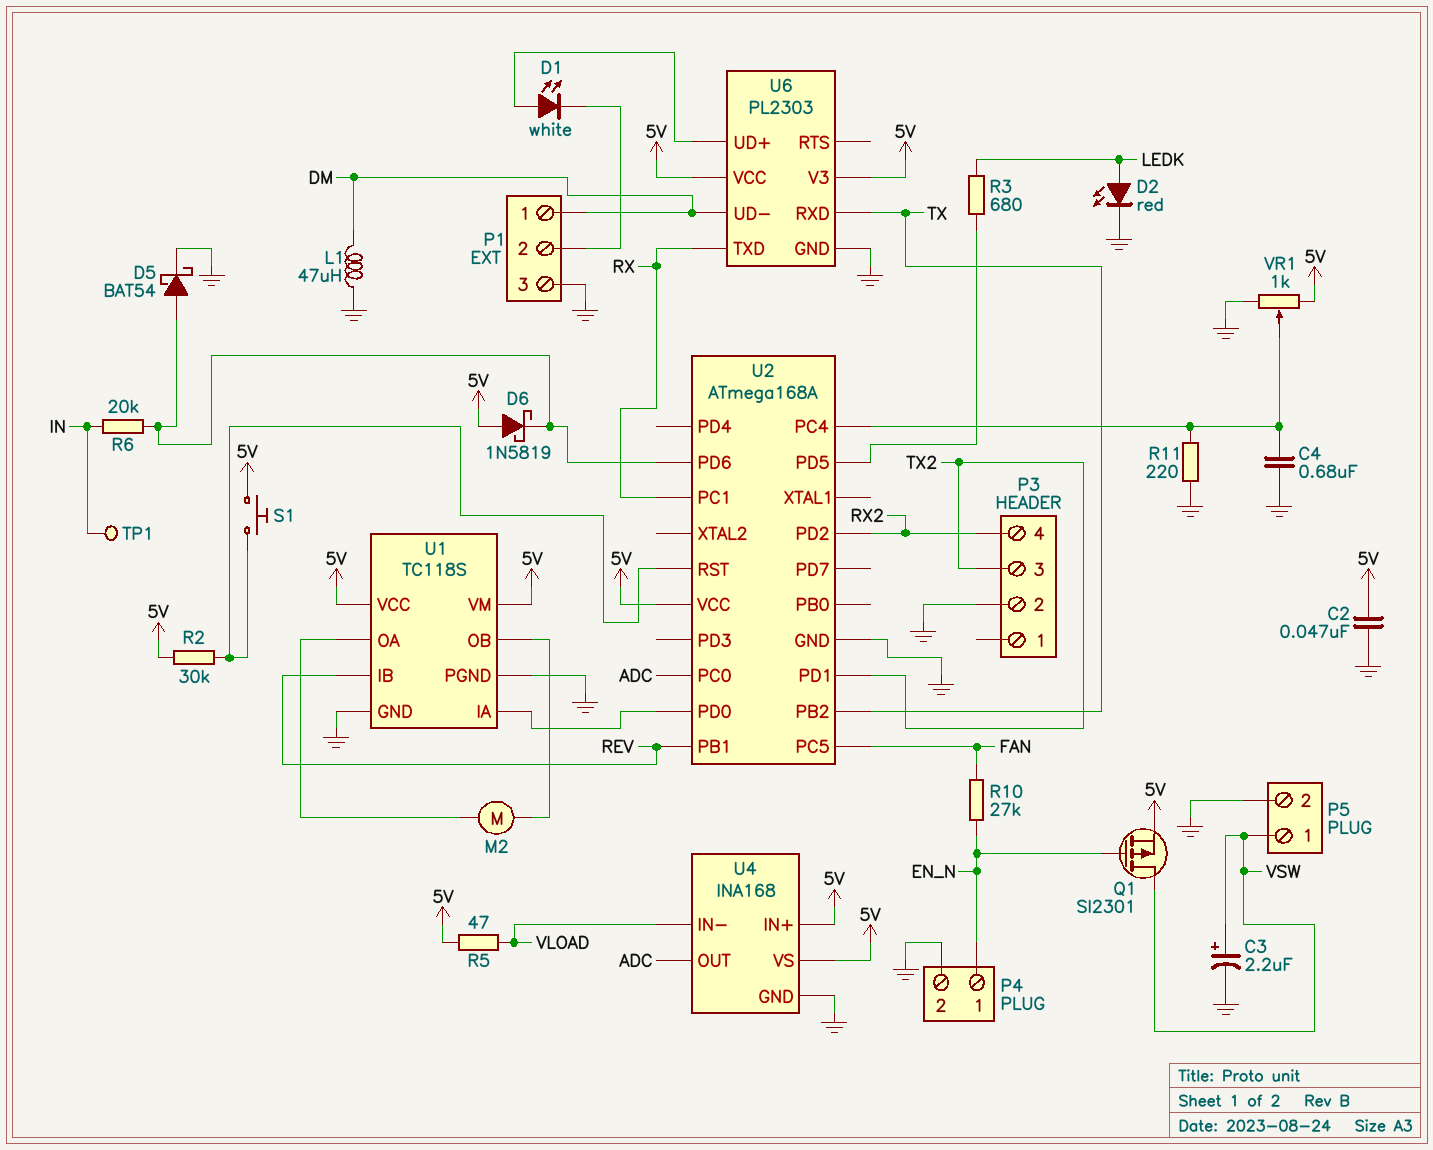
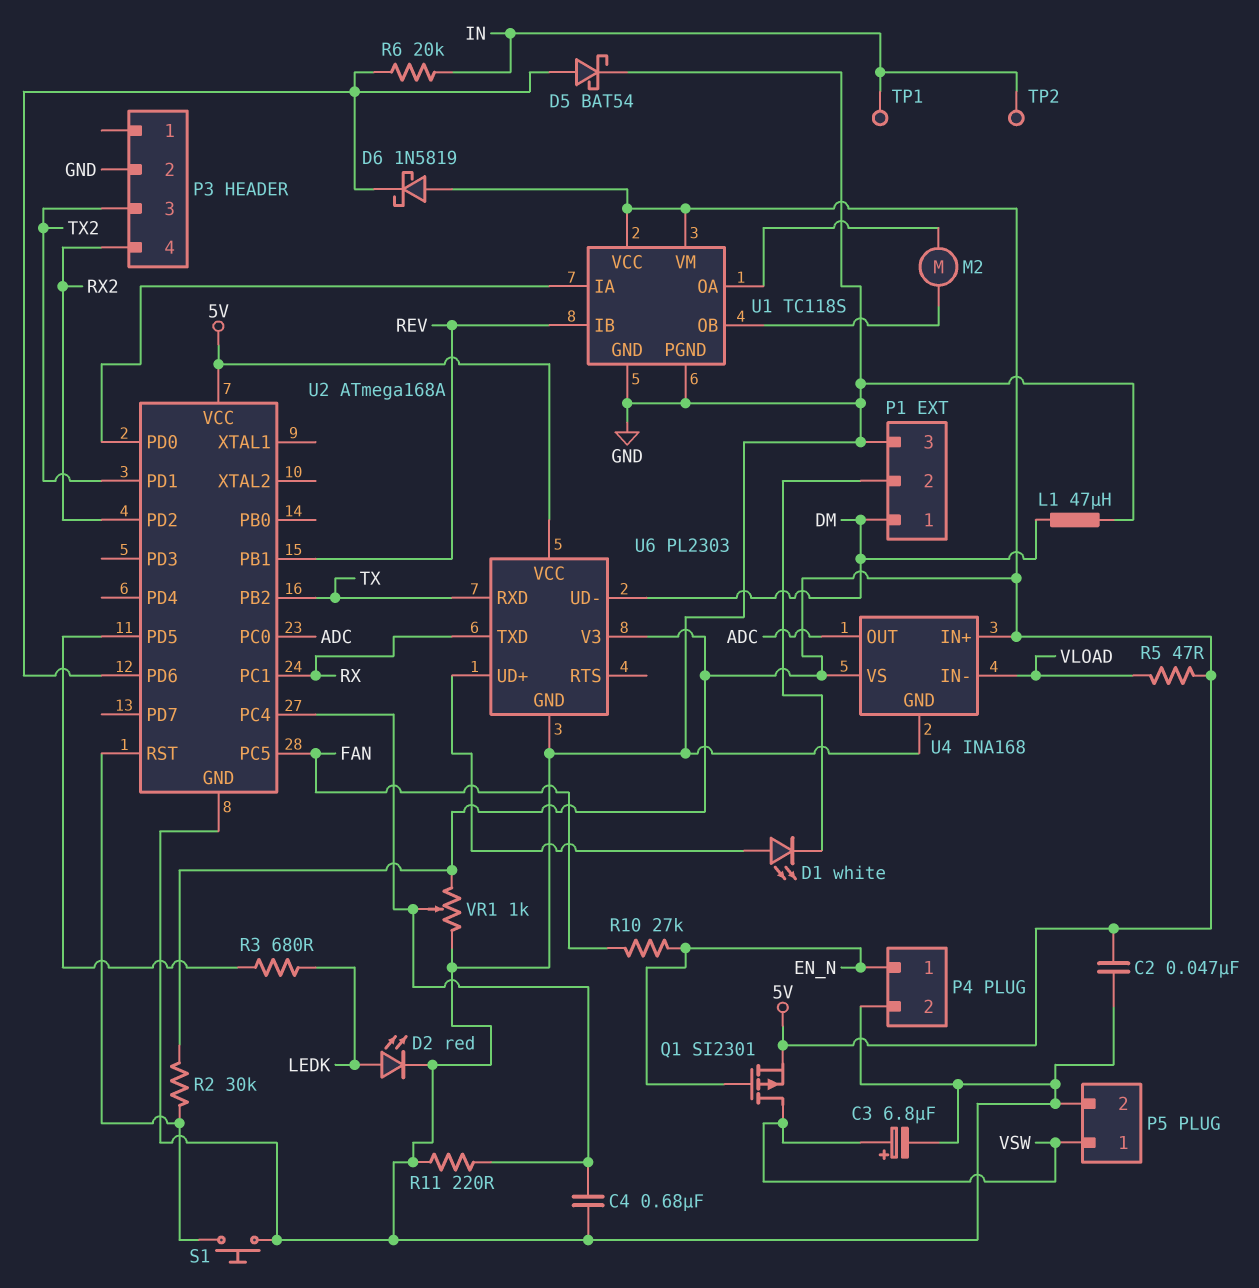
C3: 2.2uF (plus VSW, minus GND) -> 6.8uF (plus VSW, minus GND)
S1: button (5V, U2/RST) -> button (GND, U2/RST)
TP2: none -> test point (IN)

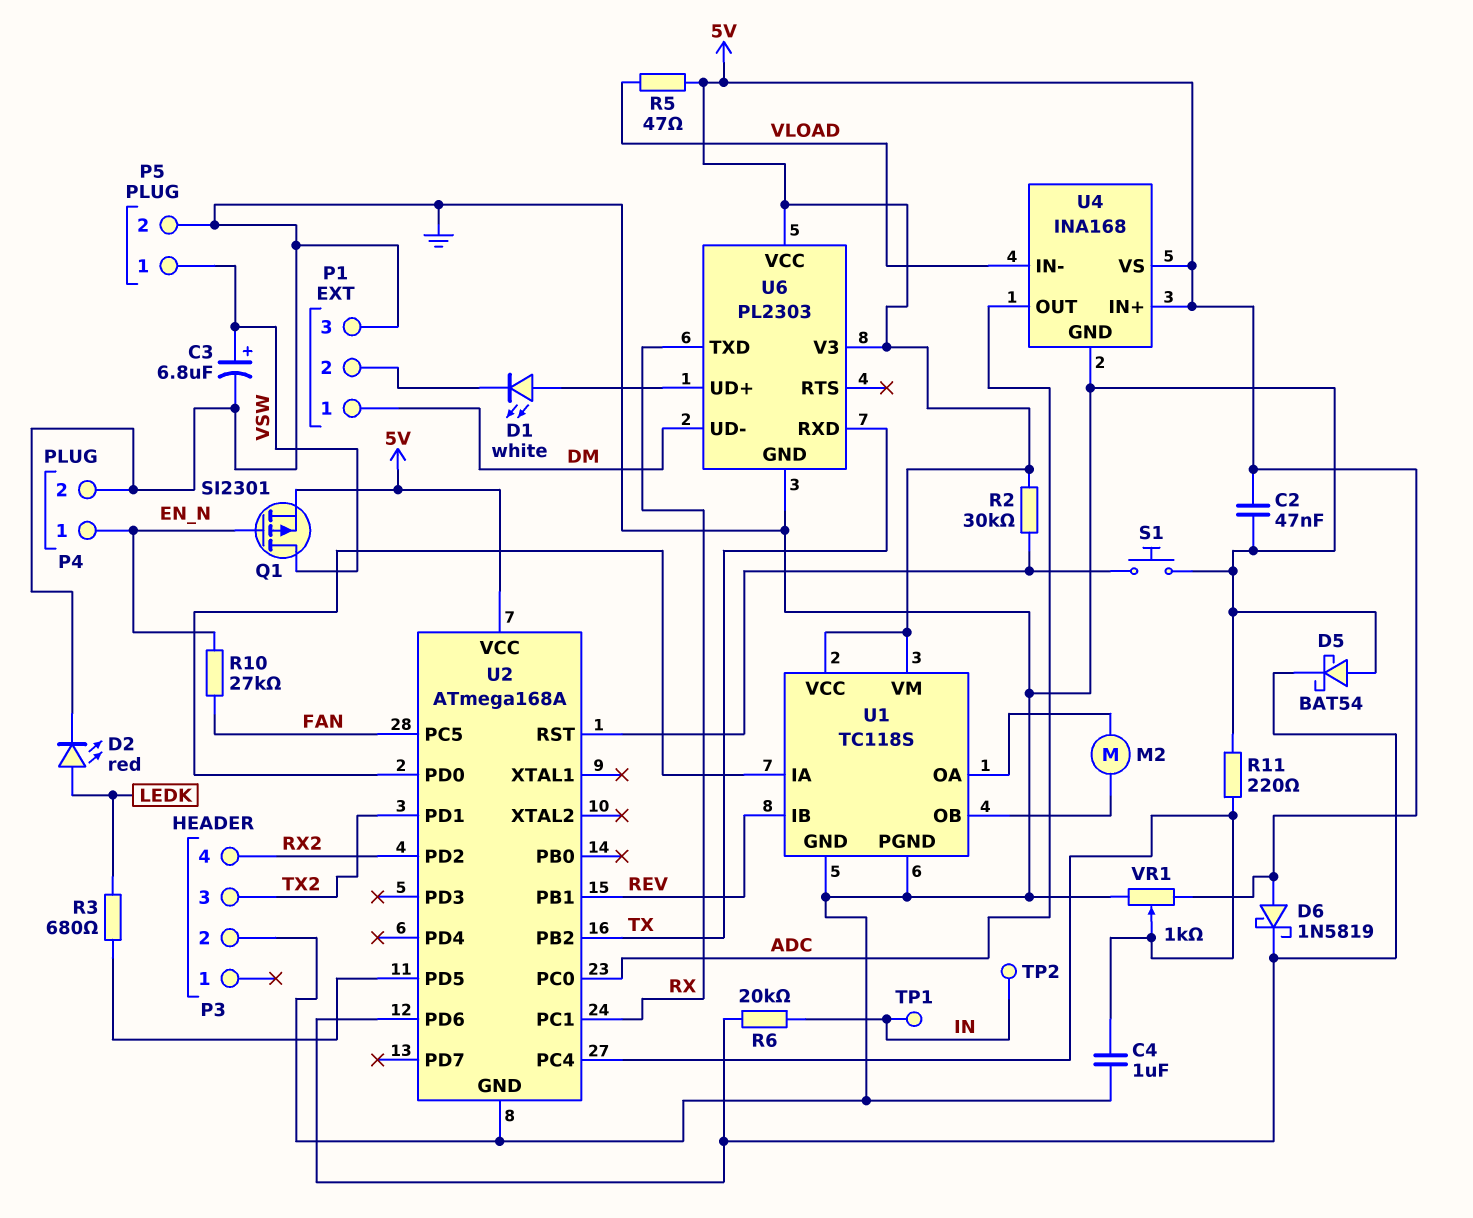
C4: 680nF (GND, U2/PC4) -> 1uF (GND, U2/PC4)
D5: schottky BAT54 (A U2/PD6, K GND) -> schottky BAT54 (A GND, K U2/PD6)
L1: 47uH (DM, GND) -> none

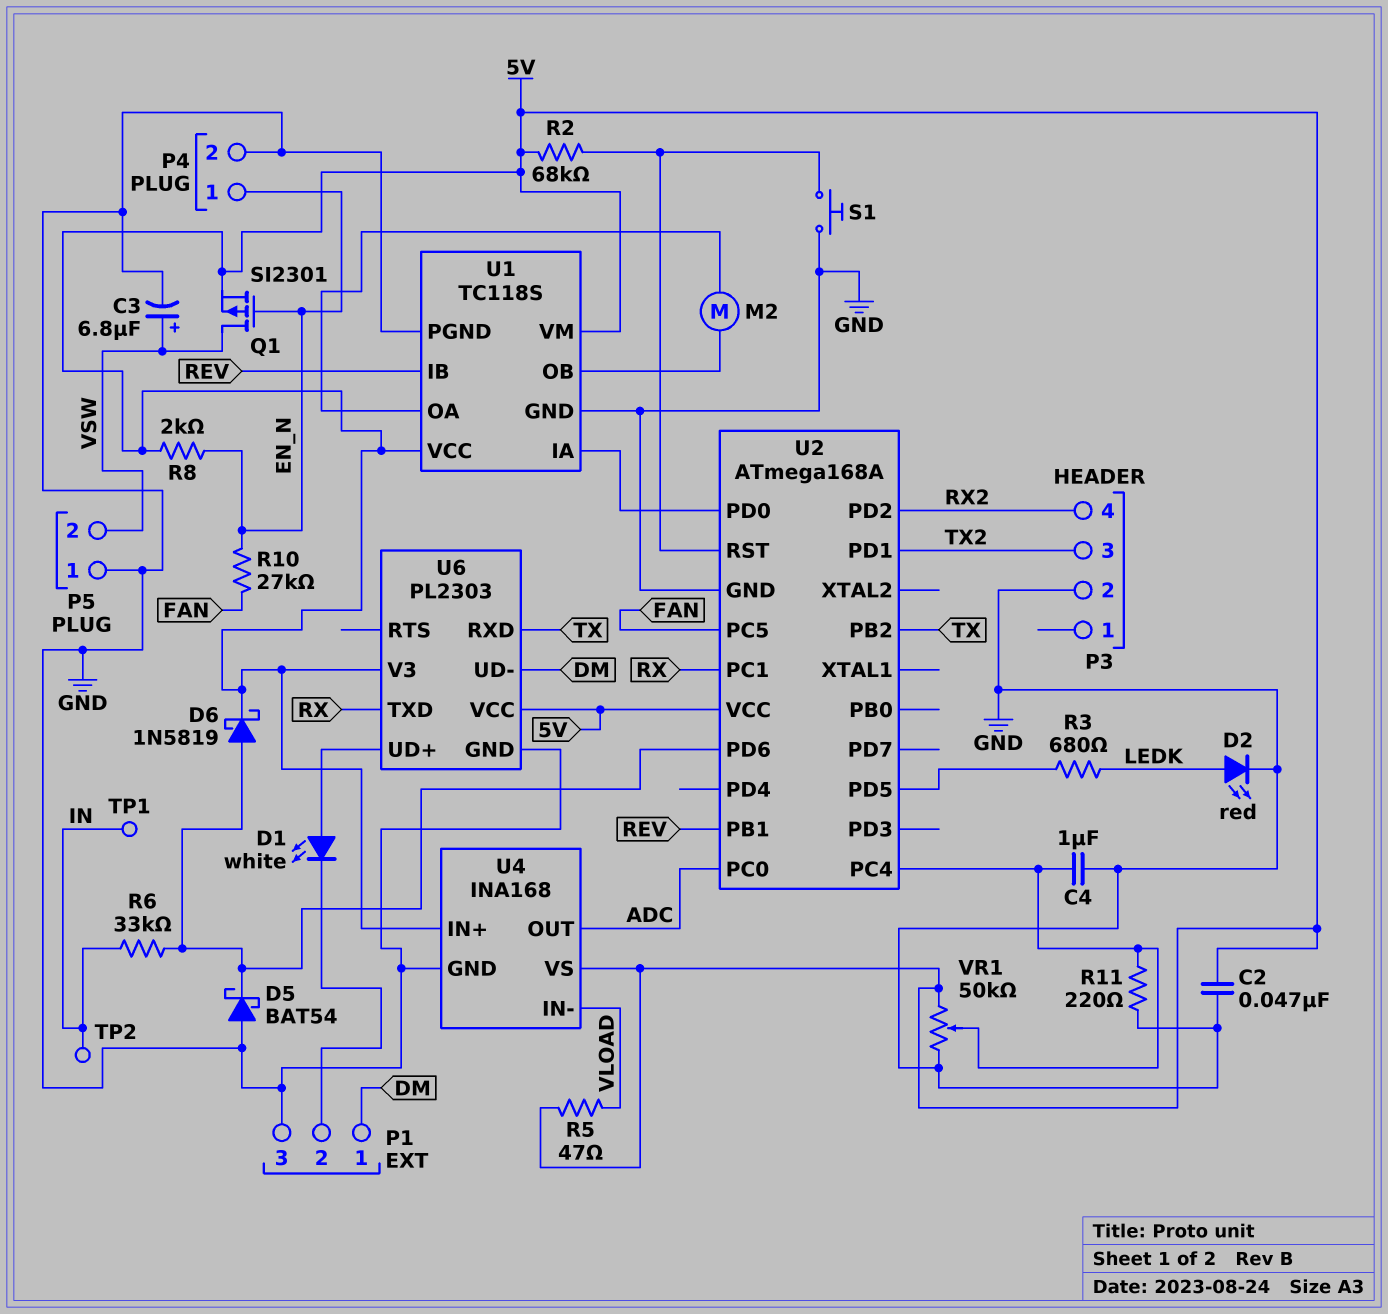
D6: schottky 1N5819 (A 5V, K U2/PD6) -> schottky 1N5819 (A U2/PD6, K 5V)
P5 pin 1: VSW -> GND
P5 pin 2: GND -> VSW
R2: 30k (5V, U2/RST) -> 68k (5V, U2/RST)
R6: 20k (IN, U2/PD6) -> 33k (IN, U2/PD6)
R8: none -> 2k (5V, EN_N)
VR1: 1k (5V, GND, wiper U2/PC4) -> 50k (5V, GND, wiper U2/PC4)

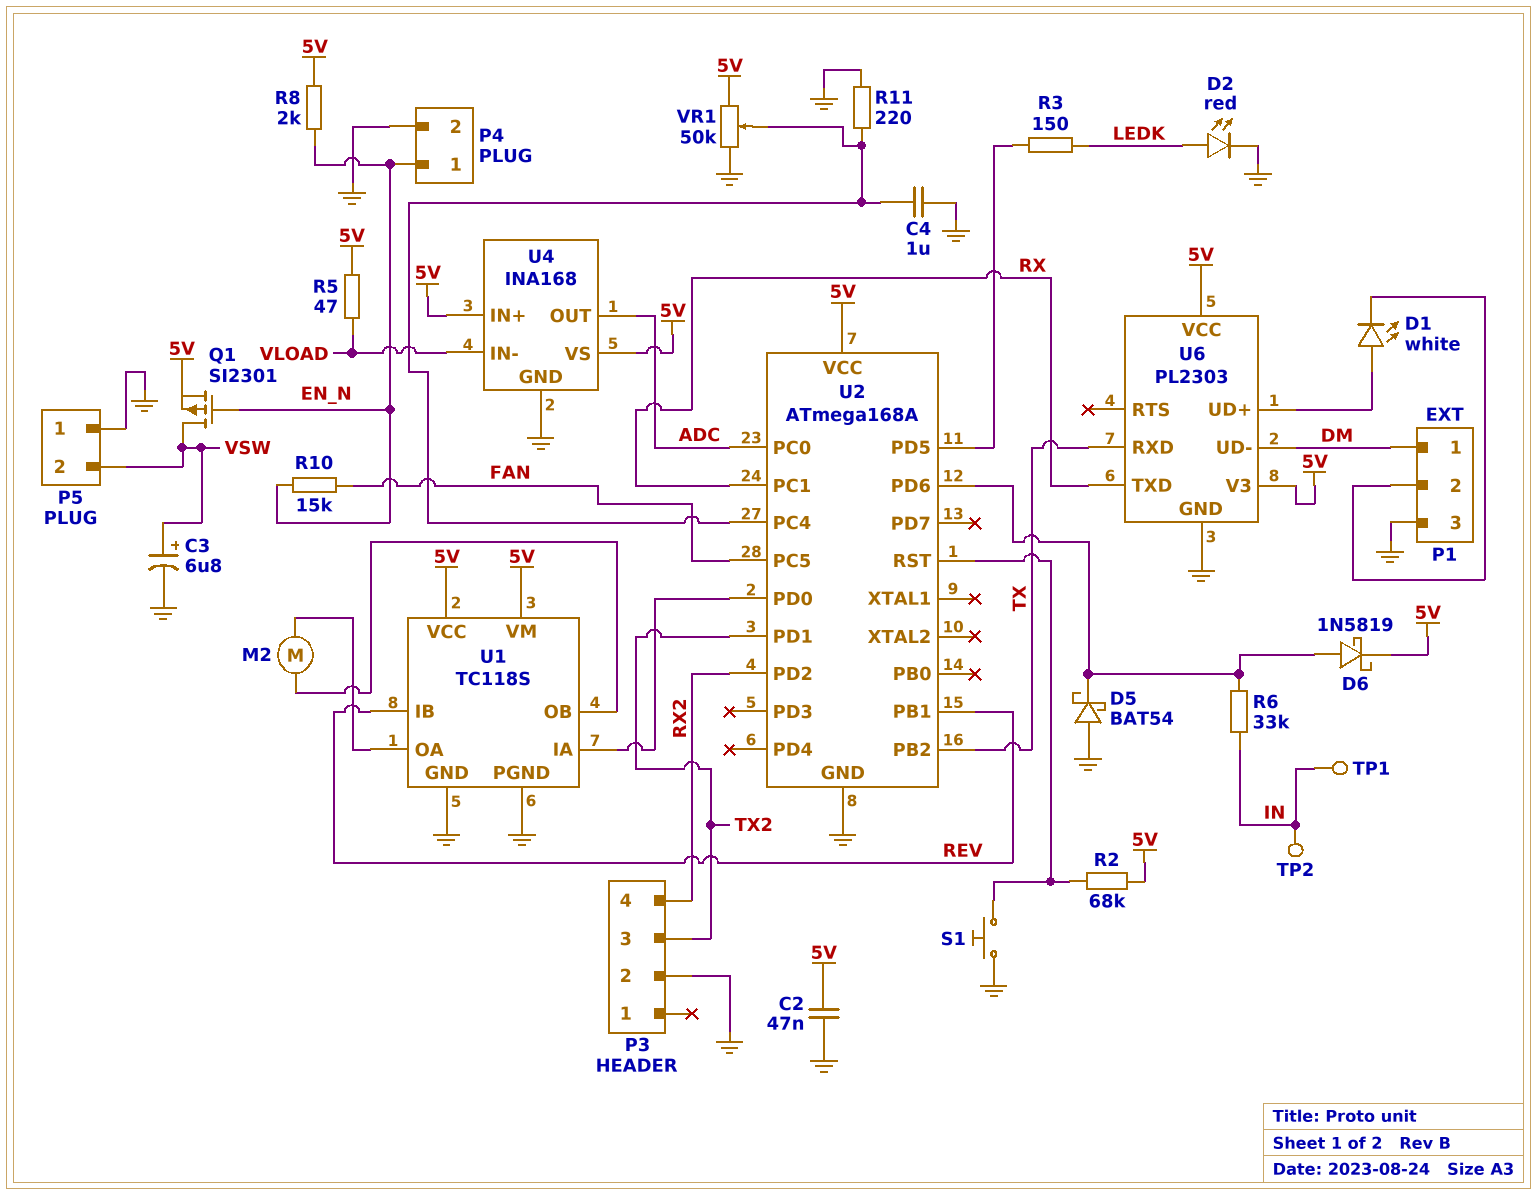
R3: 680 (LEDK, U2/PD5) -> 150 (LEDK, U2/PD5)
R10: 27k (EN_N, FAN) -> 15k (EN_N, FAN)

